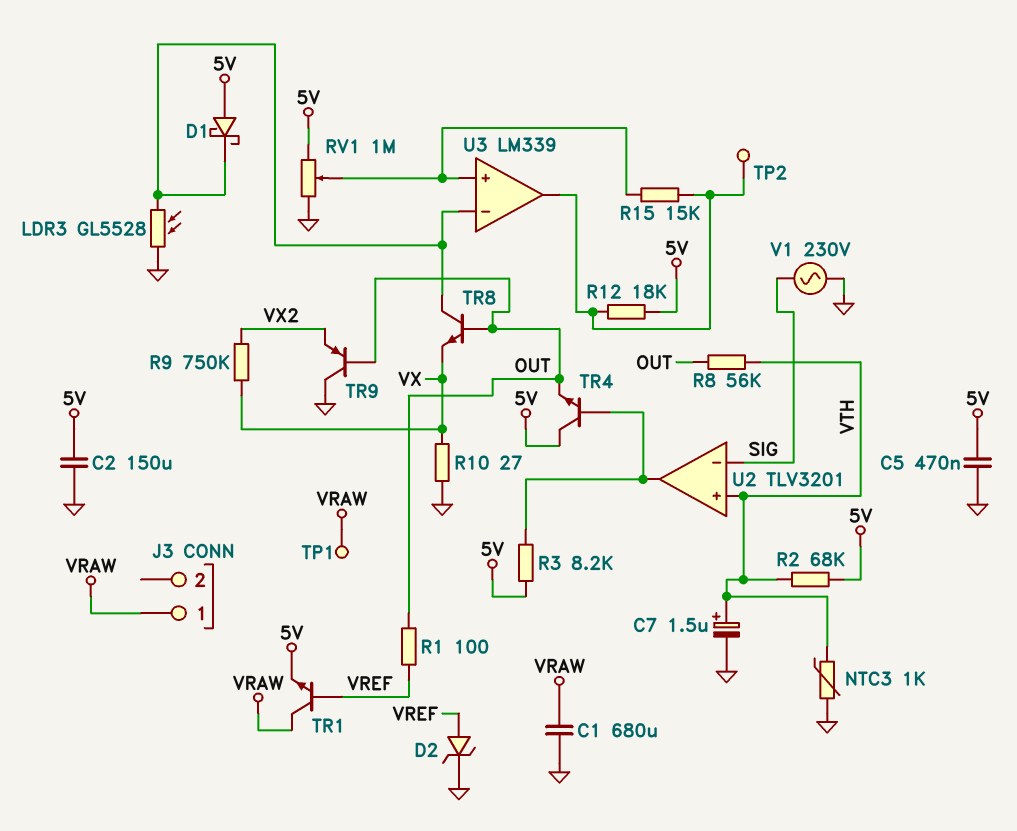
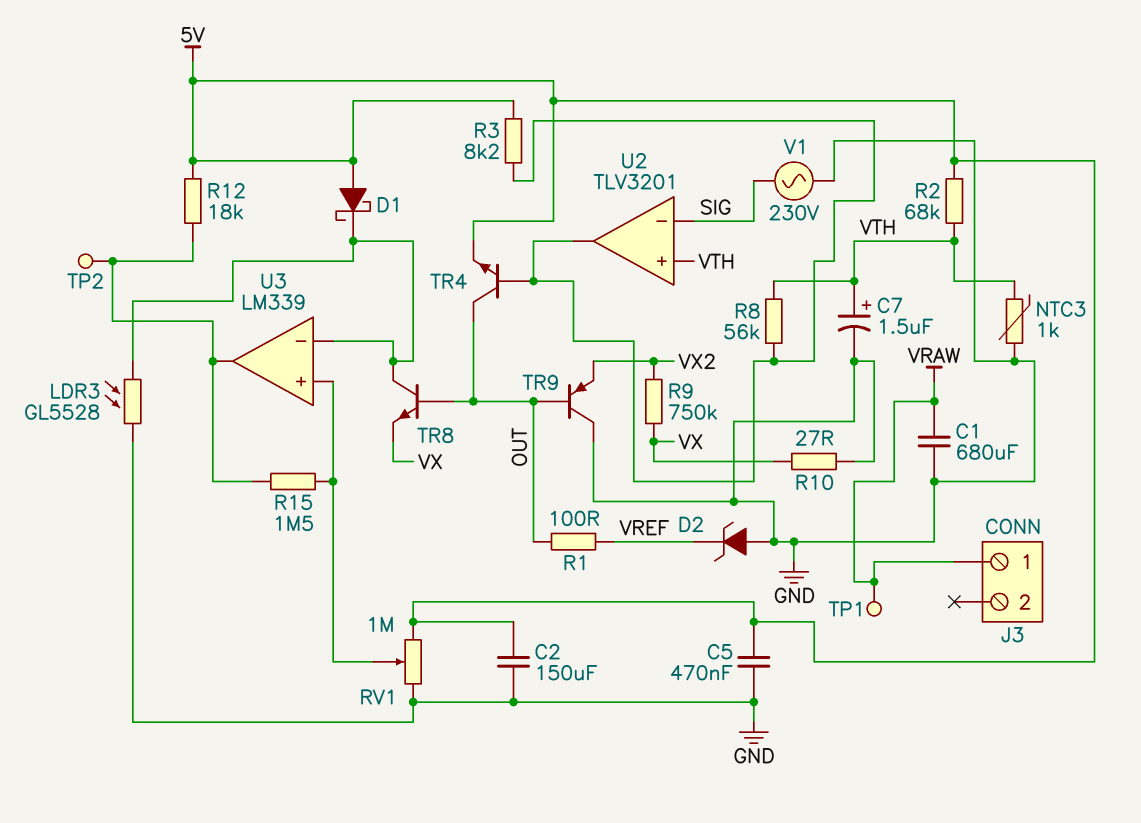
D2: zener (A VREF, K GND) -> zener (A GND, K VREF)
R8: 56k (OUT, VTH) -> 56k (U2/out, VTH)
R15: 15k (U3/in+, U3/out) -> 1.5M (U3/in+, U3/out)
TR1: NPN (B VREF, C VRAW, E 5V) -> none
TR4: NPN (B U2/out, C 5V, E OUT) -> NPN (B U2/out, C OUT, E 5V)

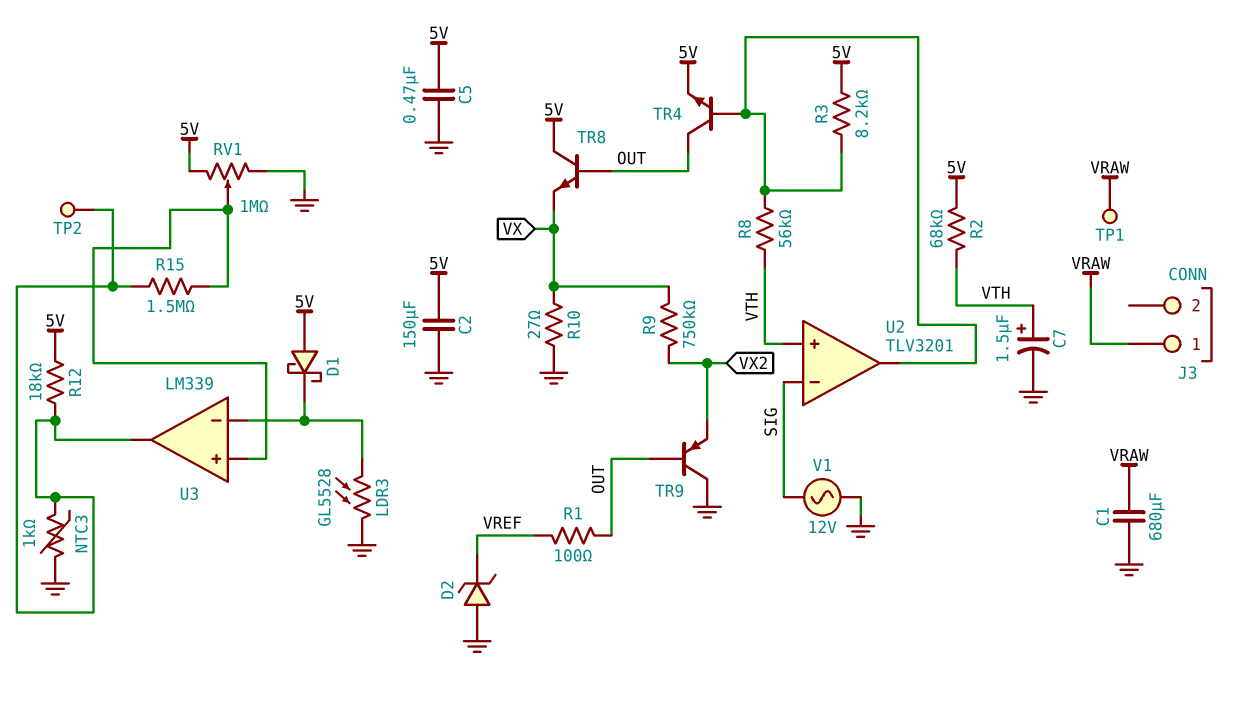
NTC3: 1k (GND, VTH) -> 1k (GND, U3/out)
TR8: NPN (B OUT, C U3/in-, E VX) -> NPN (B OUT, C 5V, E VX)
V1: AC 230V (GND, SIG) -> AC 12V (GND, SIG)

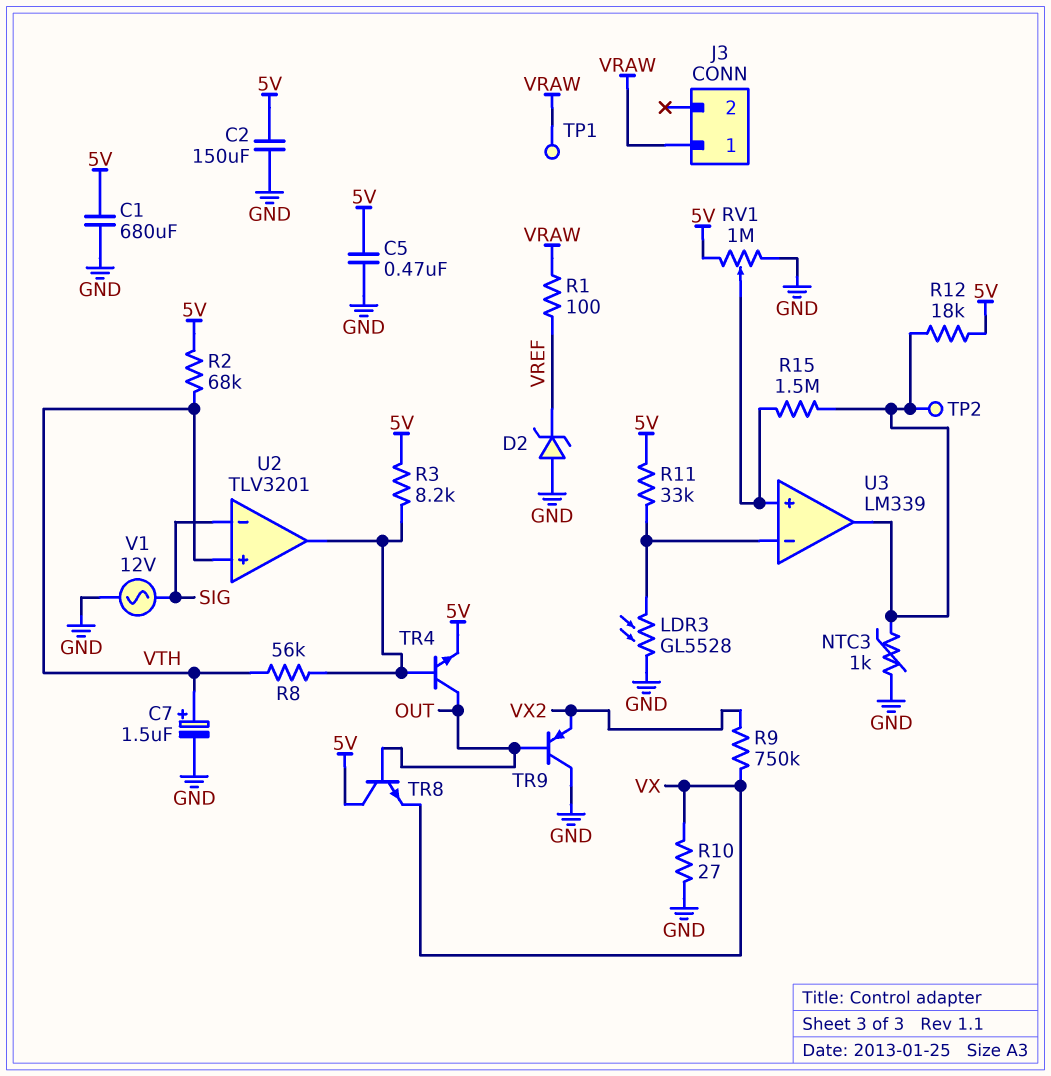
C1: 680uF (GND, VRAW) -> 680uF (5V, GND)
D1: schottky (A 5V, K U3/in-) -> none
R1: 100 (OUT, VREF) -> 100 (VRAW, VREF)
R11: none -> 33k (5V, U3/in-)

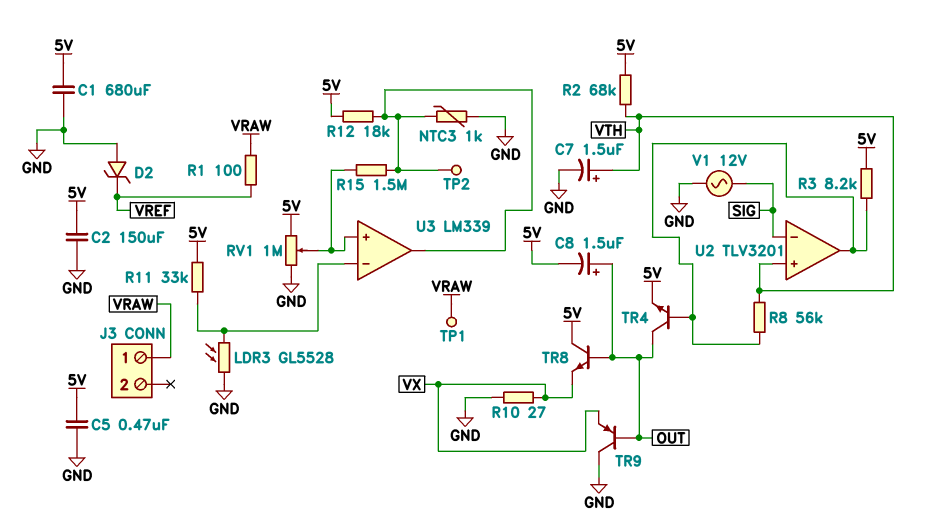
C8: none -> 1.5uF (plus OUT, minus 5V)
R9: 750k (VX, VX2) -> none
TR9: PNP (B OUT, C GND, E VX2) -> PNP (B OUT, C GND, E VX)

